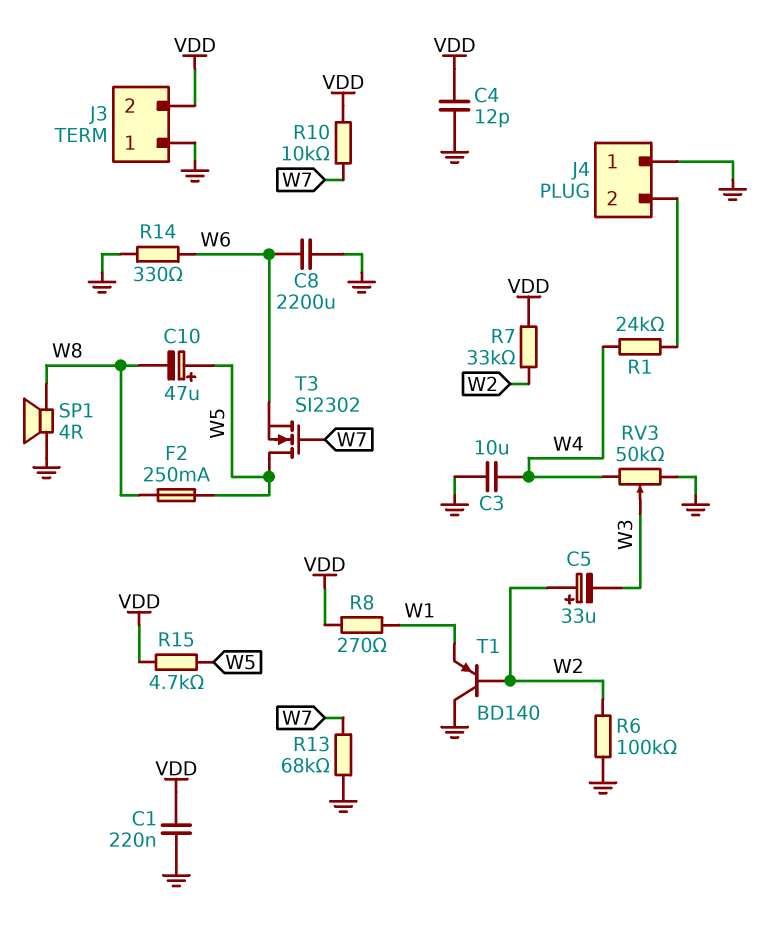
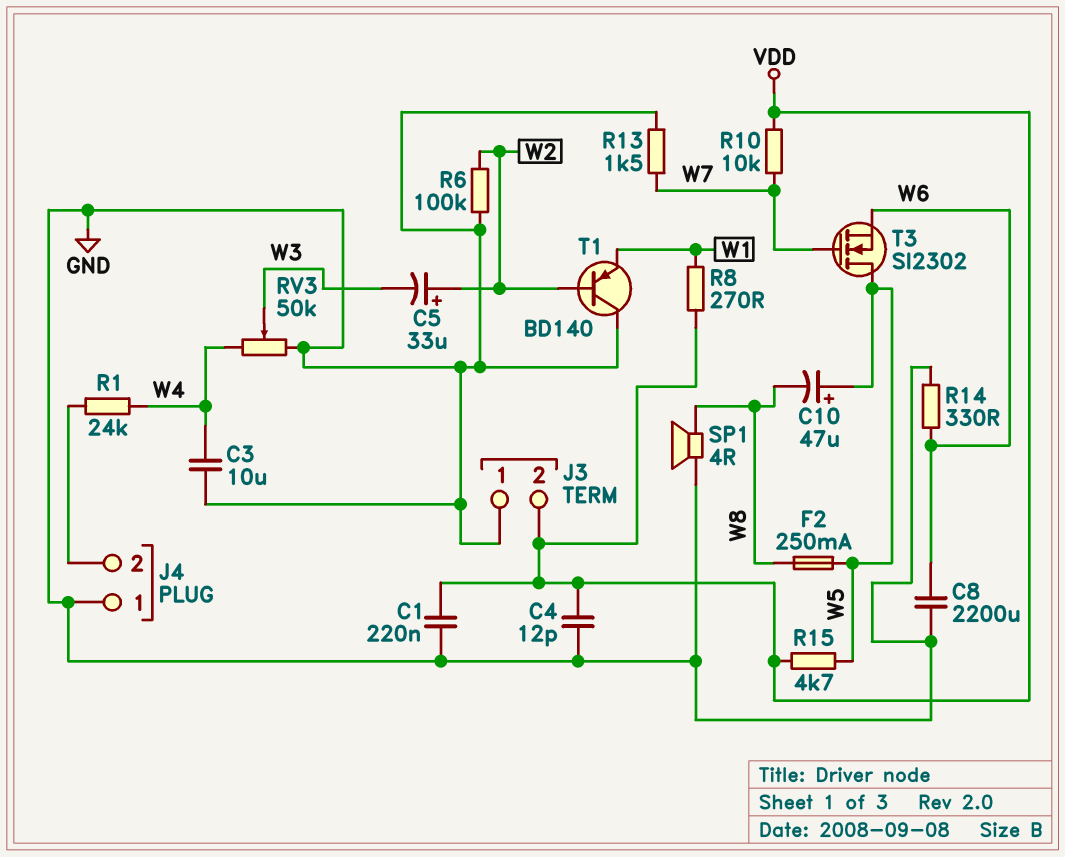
R7: 33k (VDD, W2) -> none
R13: 68k (GND, W7) -> 1.5k (GND, W7)

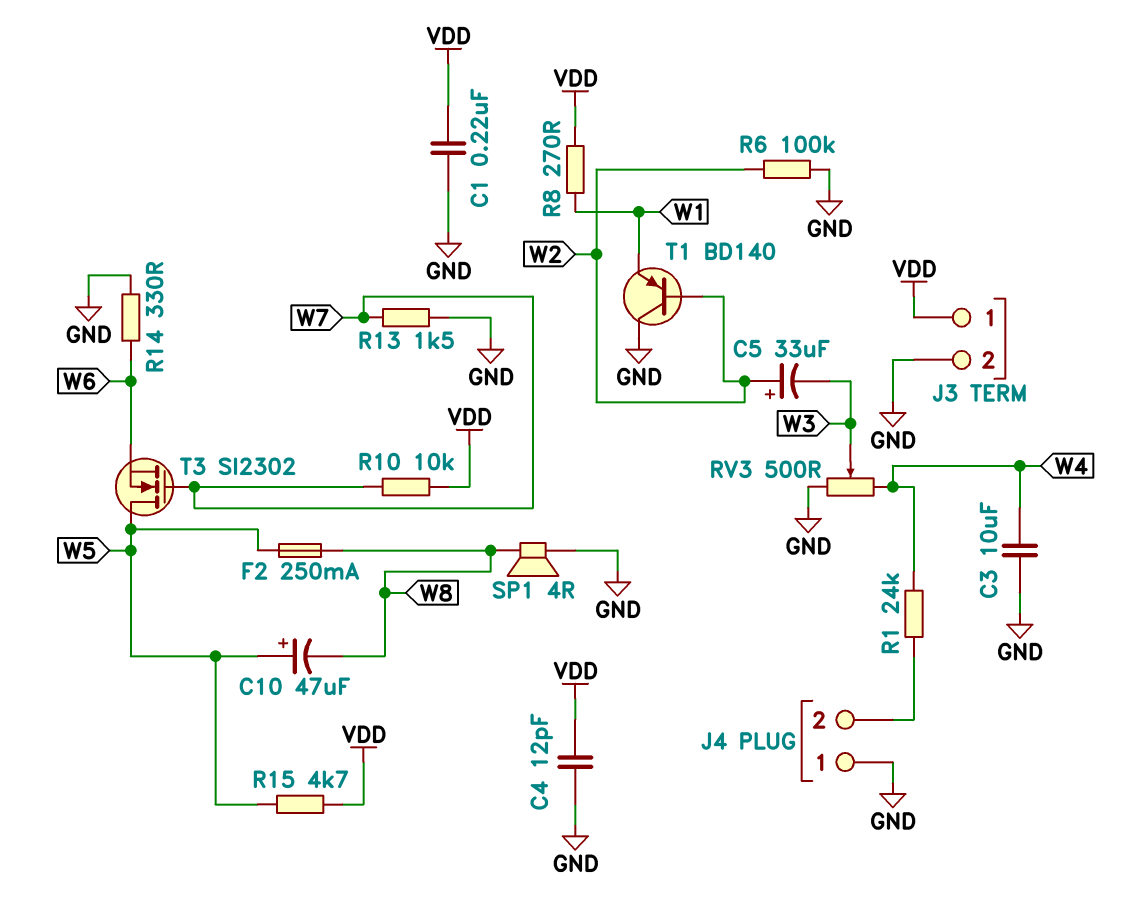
C8: 2200uF (GND, W6) -> none
J3 pin 1: GND -> VDD
J3 pin 2: VDD -> GND
RV3: 50k (GND, W4, wiper W3) -> 500 (GND, W4, wiper W3)

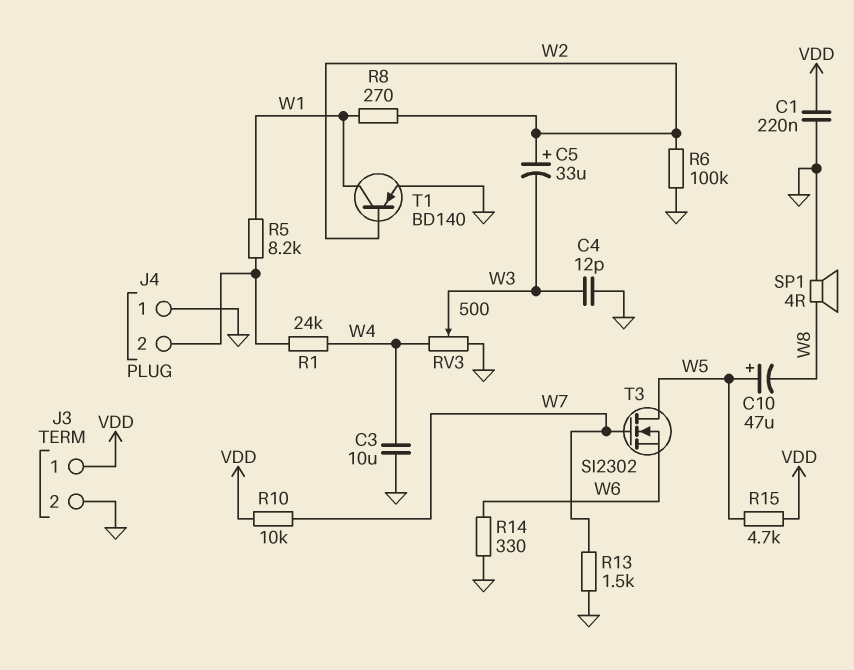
C4: 12pF (GND, VDD) -> 12pF (GND, W3)
F2: 250mA (W5, W8) -> none
R5: none -> 8.2k (J4/2, W1)
R8: 270 (VDD, W1) -> 270 (W1, W2)
T1: PNP BD140 (B W2, C GND, E W1) -> PNP BD140 (B W2, C W1, E GND)

